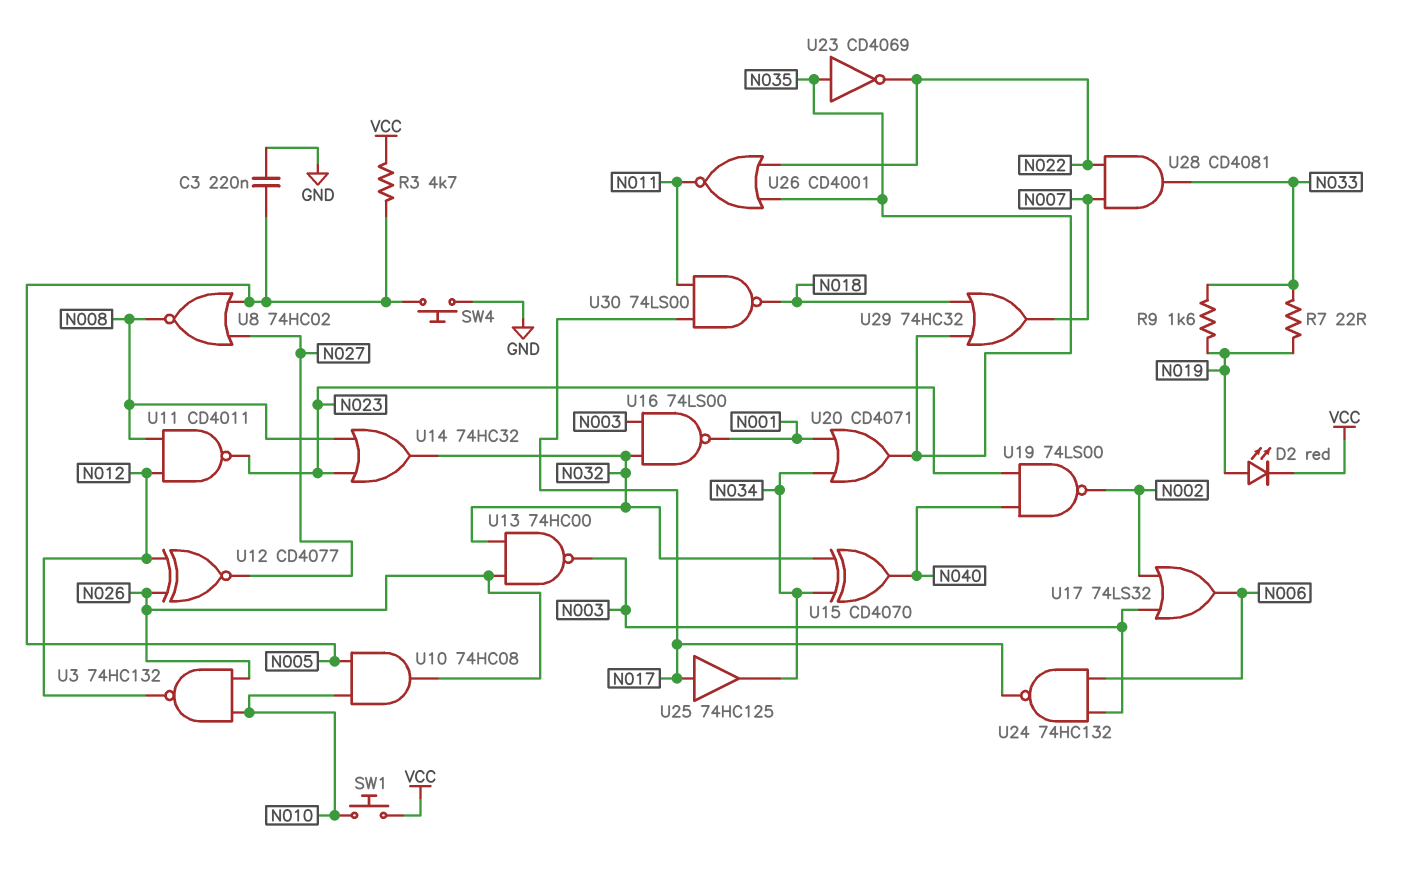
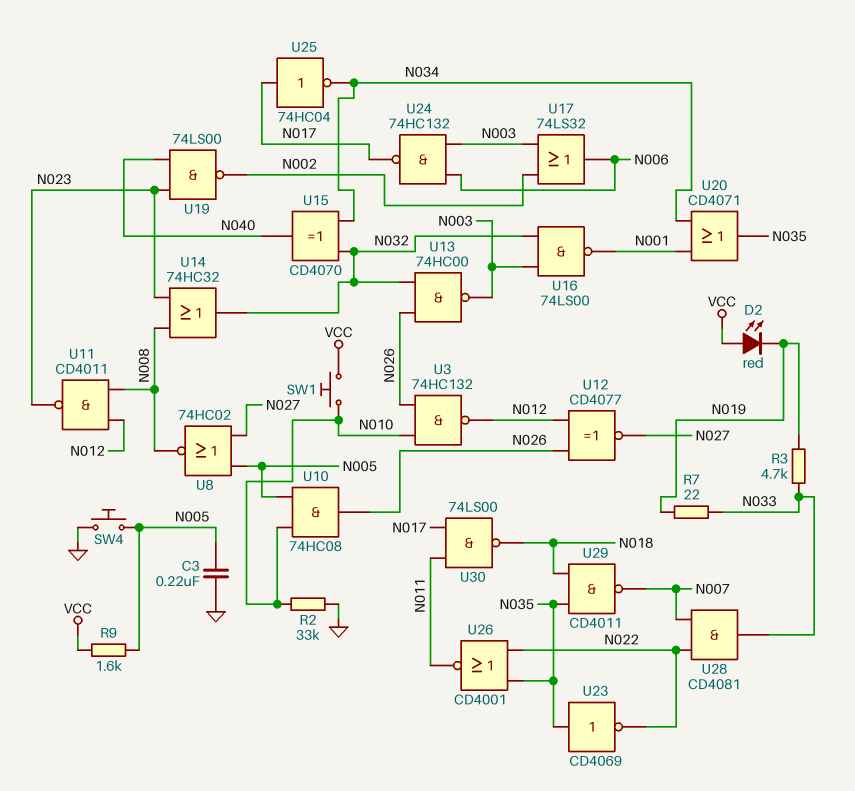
D2: LED red (A N019, K VCC) -> LED red (A VCC, K N019)
R2: none -> 33k (GND, N010)
R3: 4.7k (N005, VCC) -> 4.7k (N019, N033)
R9: 1.6k (N019, N033) -> 1.6k (N005, VCC)
U25: buffer 74HC125 (in N017, out N034) -> NOT 74HC04 (in N017, out N034)
U29: OR 74HC32 (in N018, in N035, out N007) -> NAND CD4011 (in N018, in N035, out N007)

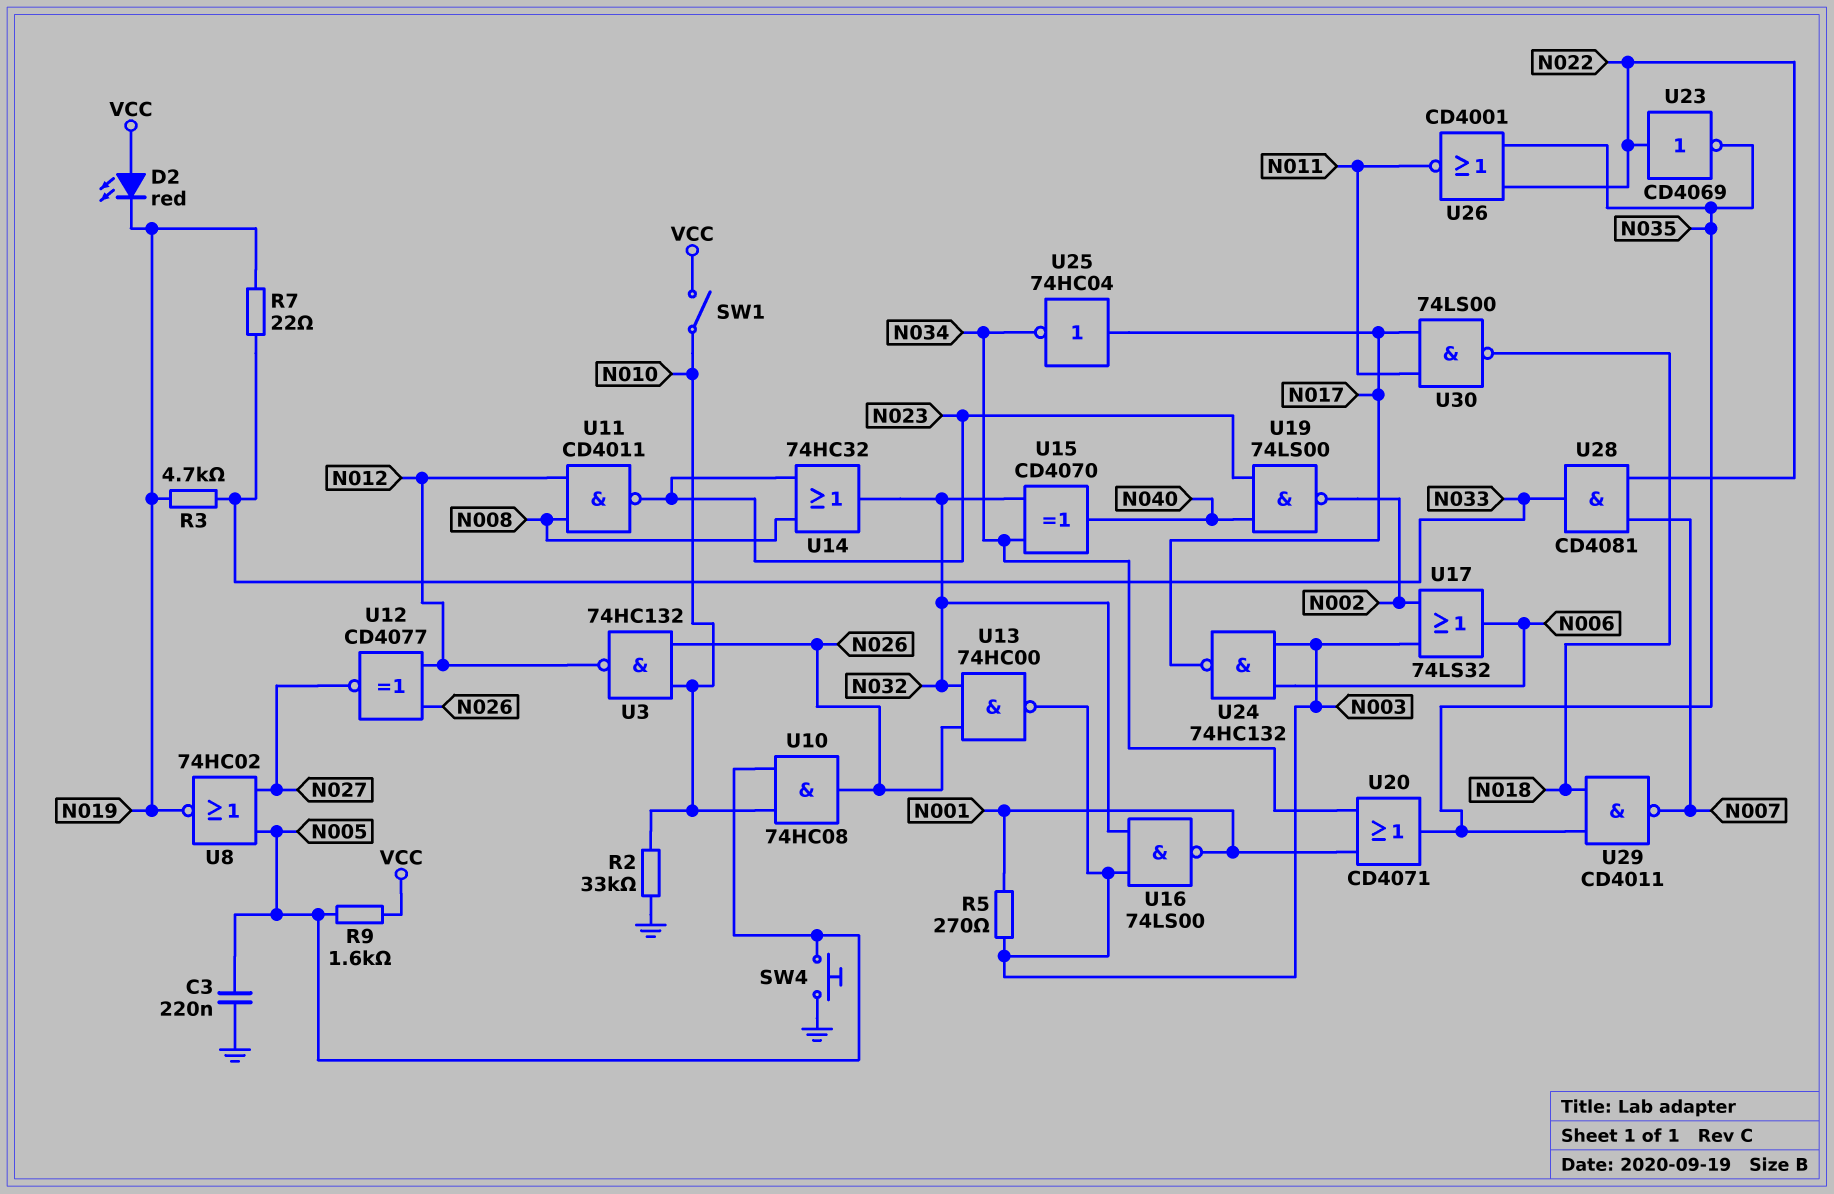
R5: none -> 270 (N001, N003)
SW1: button (N010, VCC) -> switch (N010, VCC)
U8: NOR 74HC02 (in N005, in N027, out N008) -> NOR 74HC02 (in N005, in N027, out N019)
U23: NOT CD4069 (in N035, out N022) -> NOT CD4069 (in N022, out N035)

